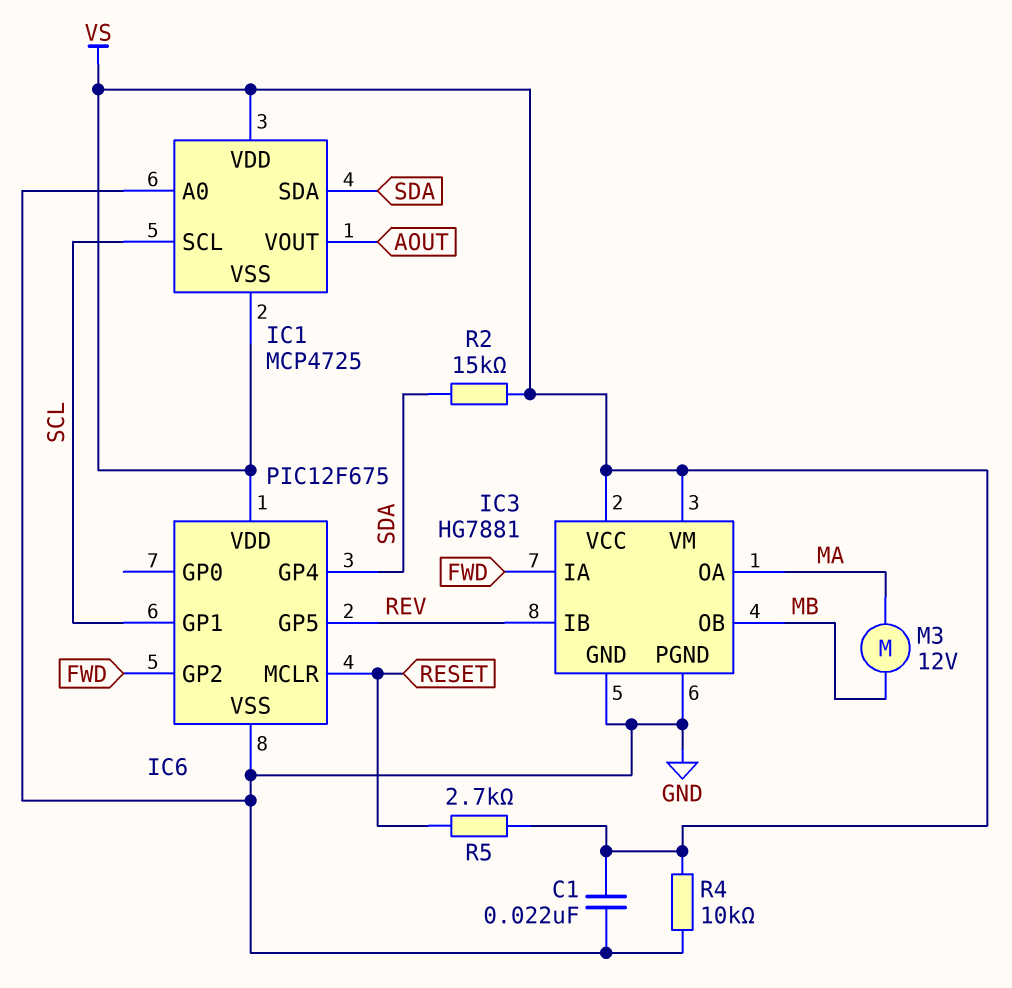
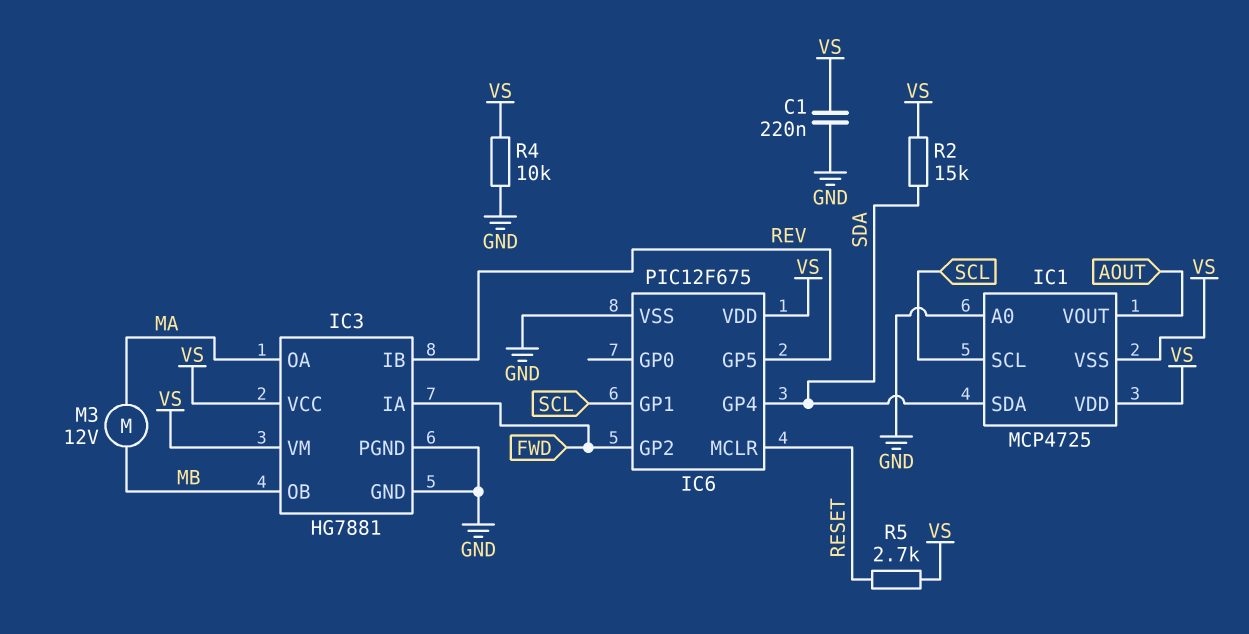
C1: 22nF (GND, VS) -> 220nF (GND, VS)

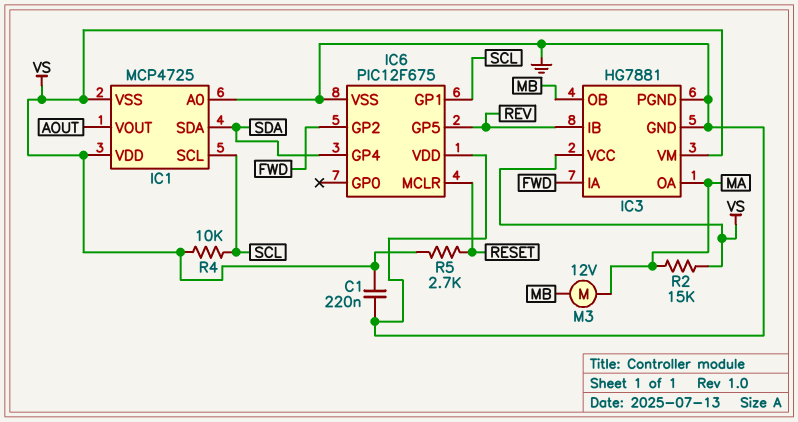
IC6 pin VDD: VS -> GND
R2: 15k (SDA, VS) -> 15k (MA, VS)
R4: 10k (GND, VS) -> 10k (SCL, VS)

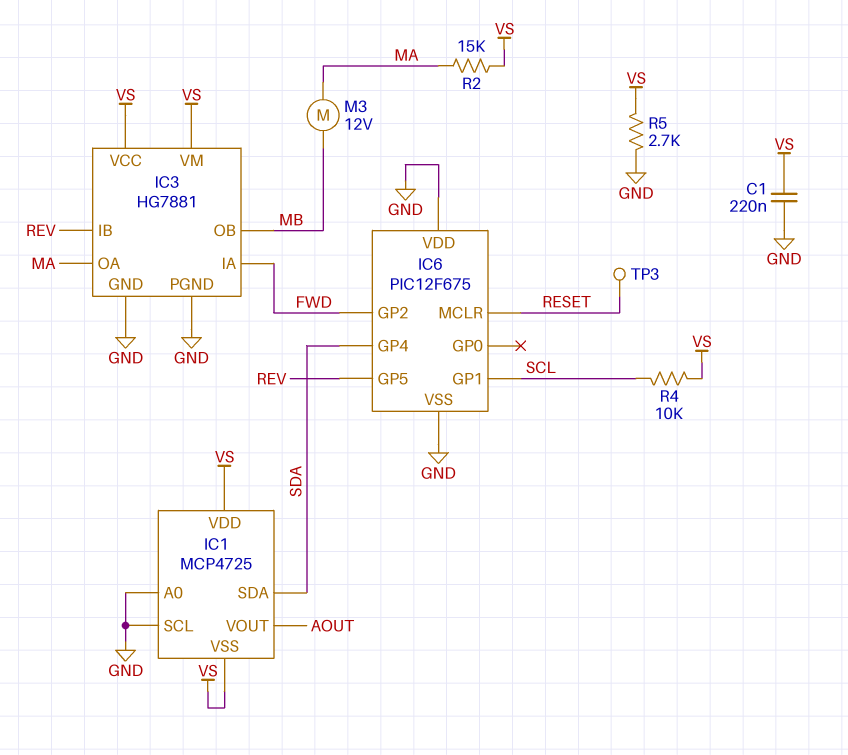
IC1 pin SCL: SCL -> GND
R5: 2.7k (RESET, VS) -> 2.7k (GND, VS)
TP3: none -> test point (RESET)

